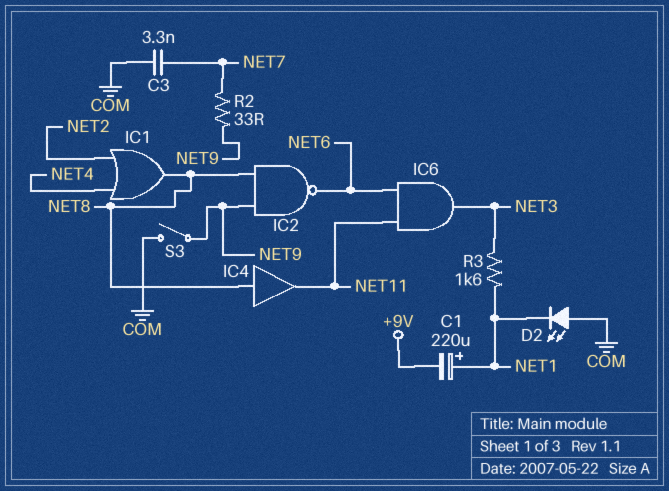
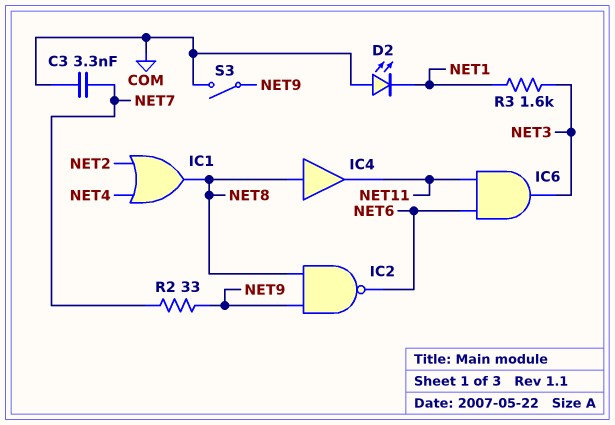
C1: 220uF (plus NET1, minus +9V) -> none

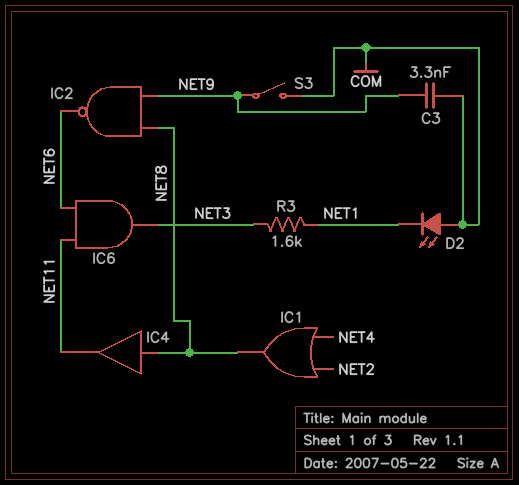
C3: 3.3nF (COM, NET7) -> 3.3nF (COM, NET9)
R2: 33 (NET7, NET9) -> none

